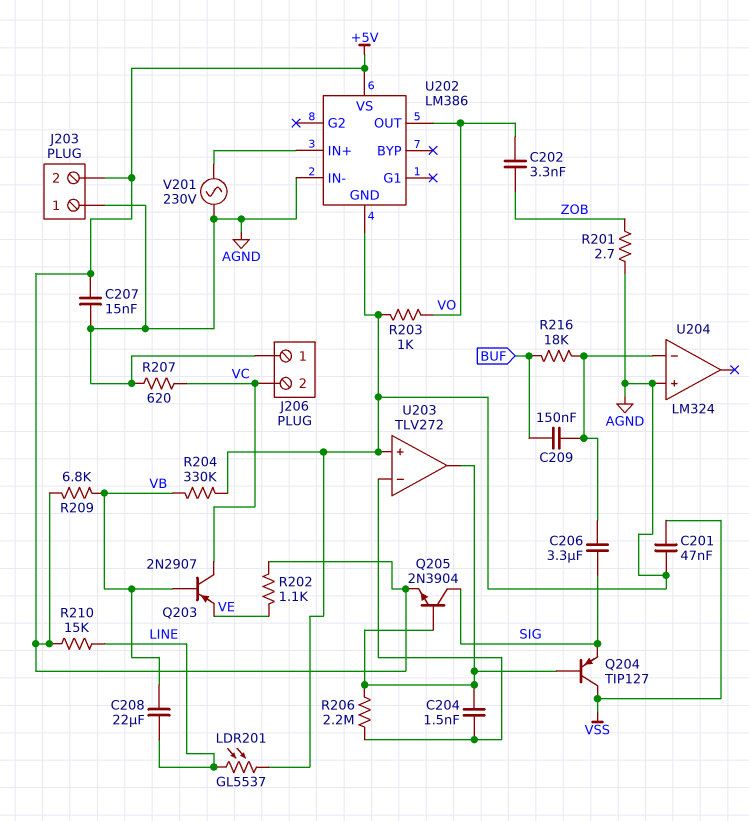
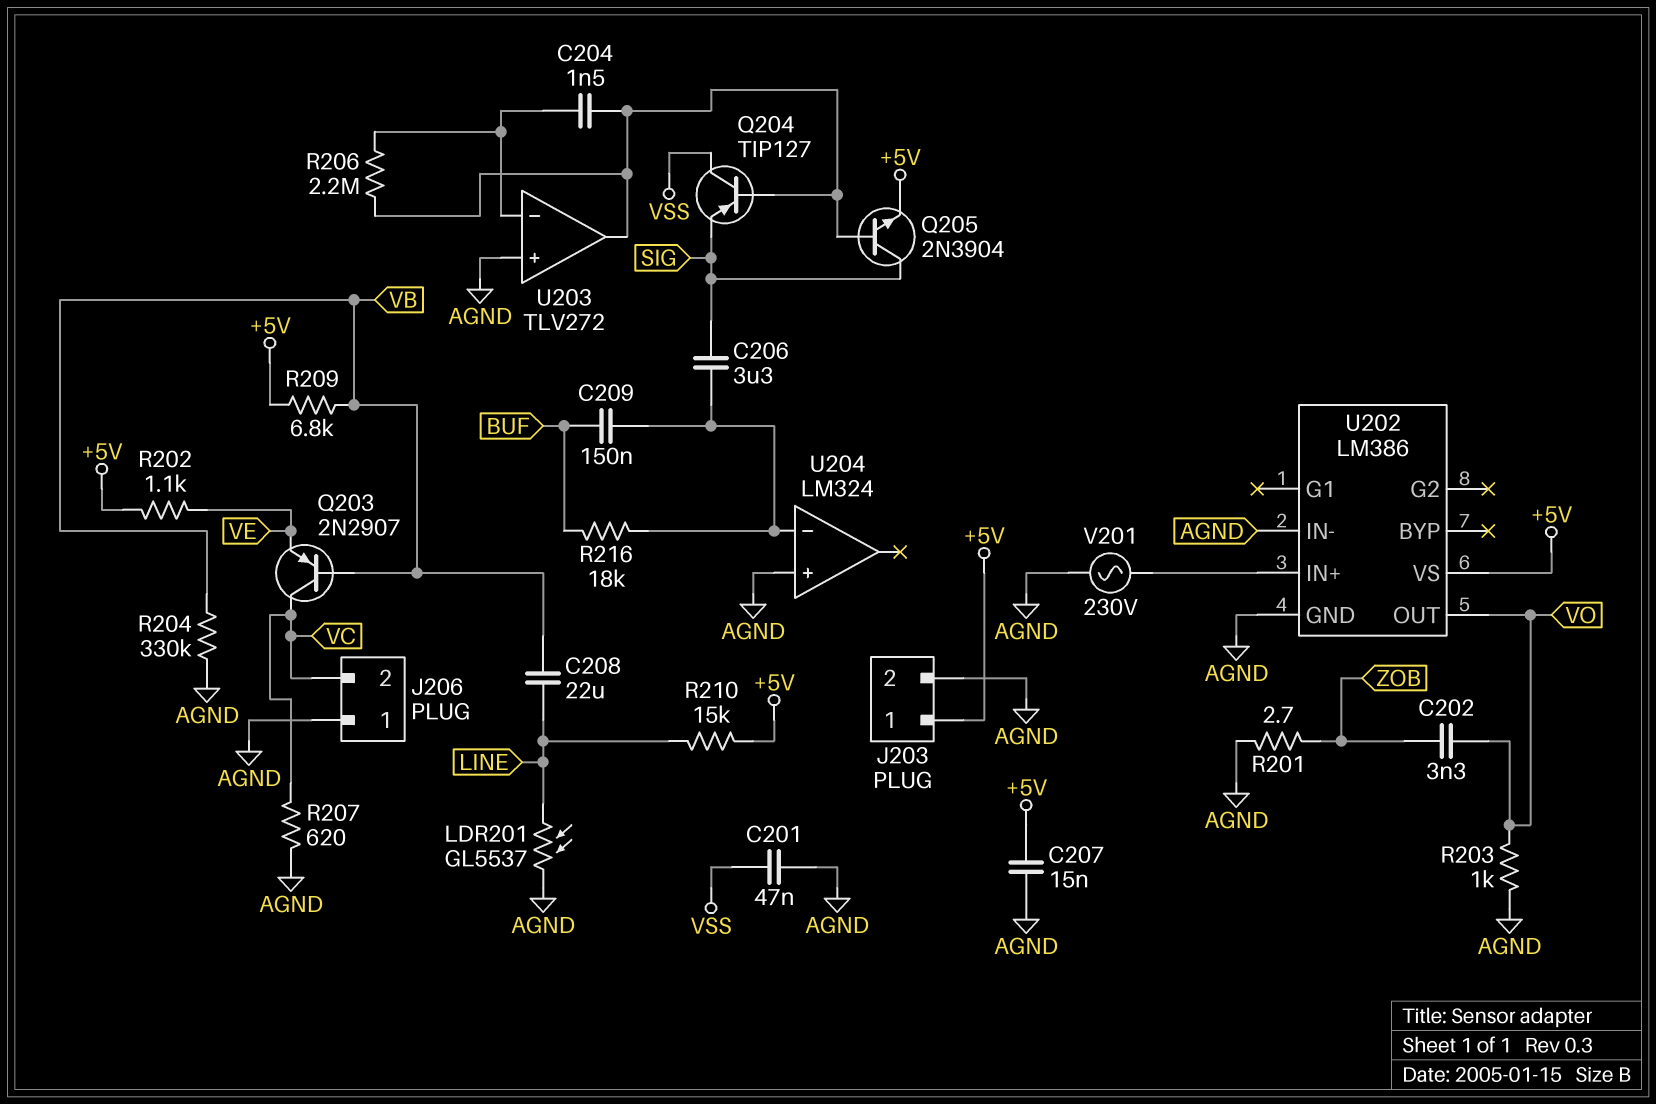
J203 pin 1: AGND -> +5V
J203 pin 2: +5V -> AGND

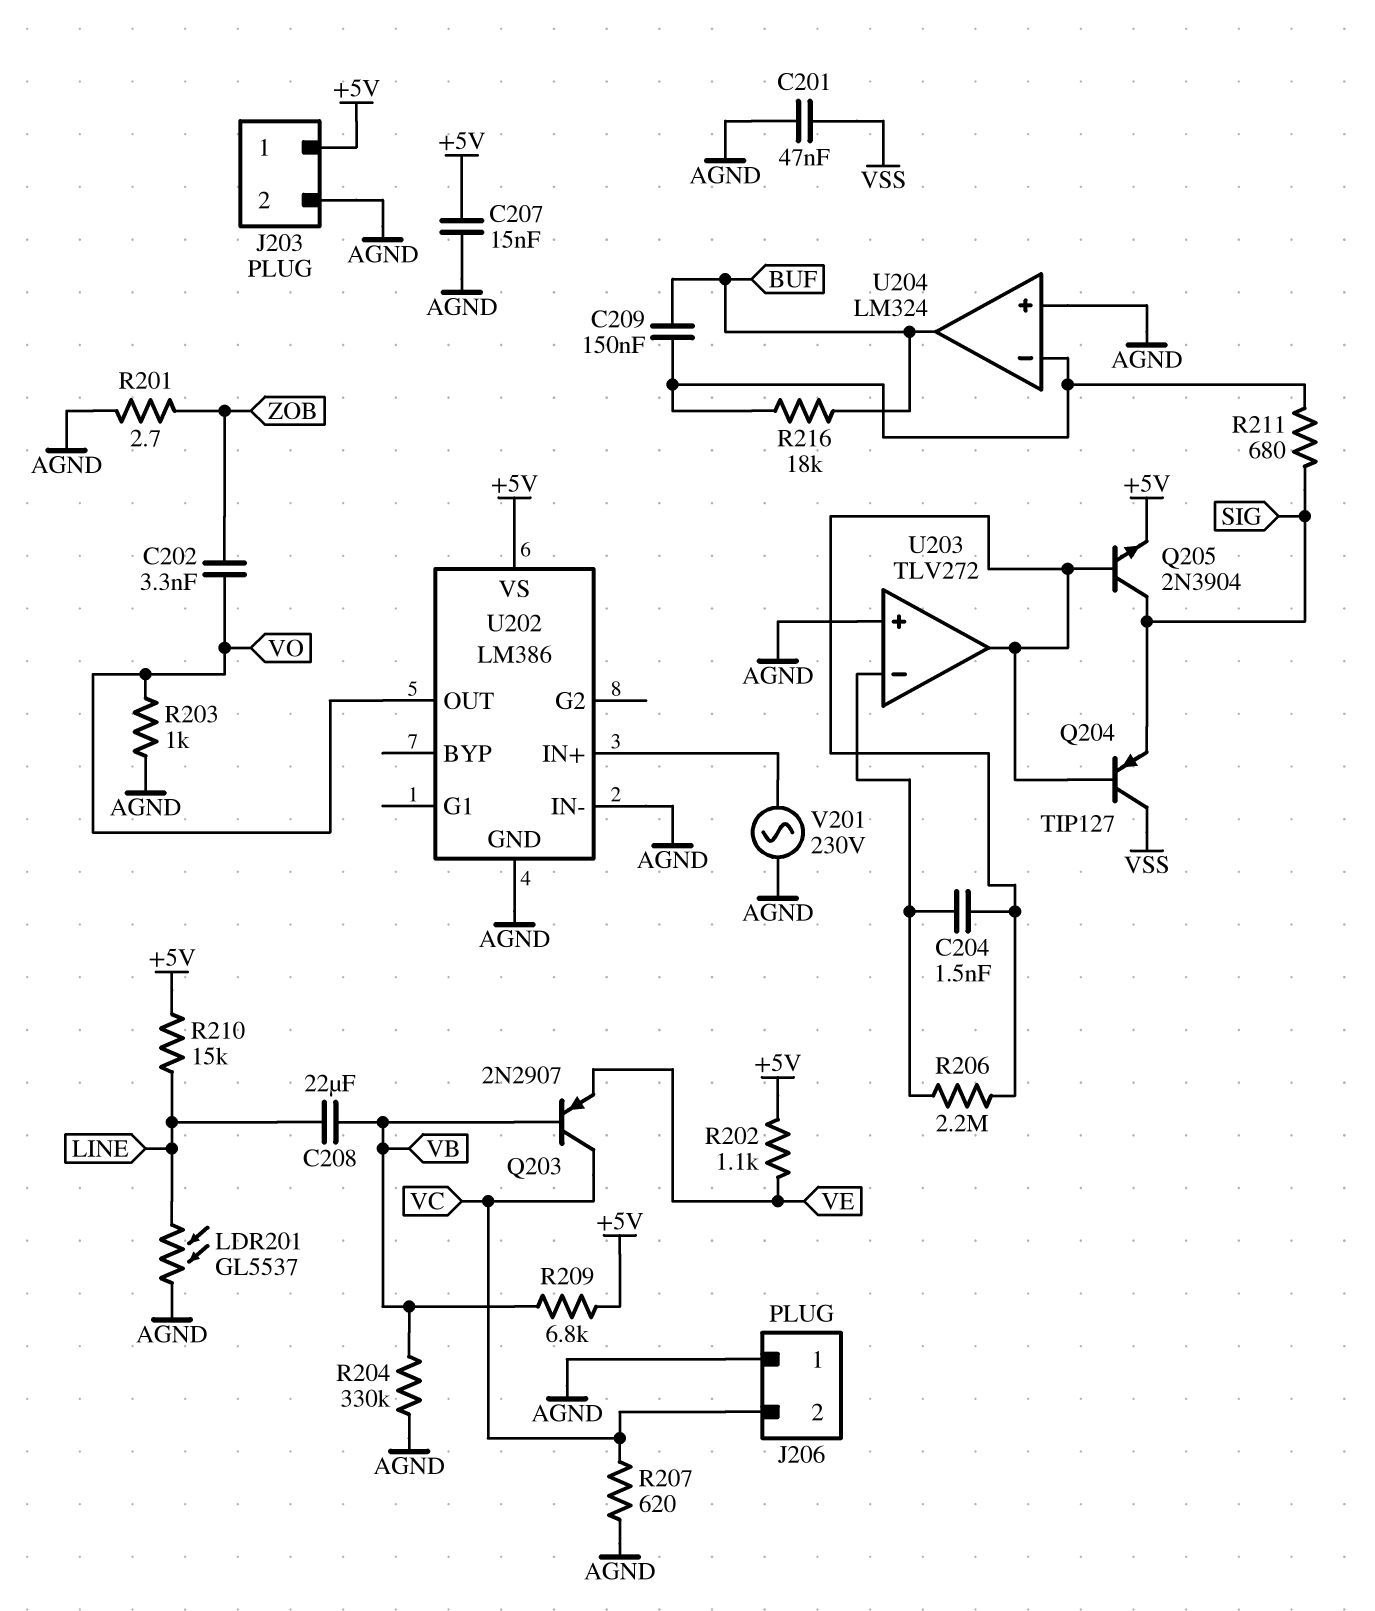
C206: 3.3uF (SIG, U204/in-) -> none
R211: none -> 680 (SIG, U204/in-)
U204 pin out: none -> BUF

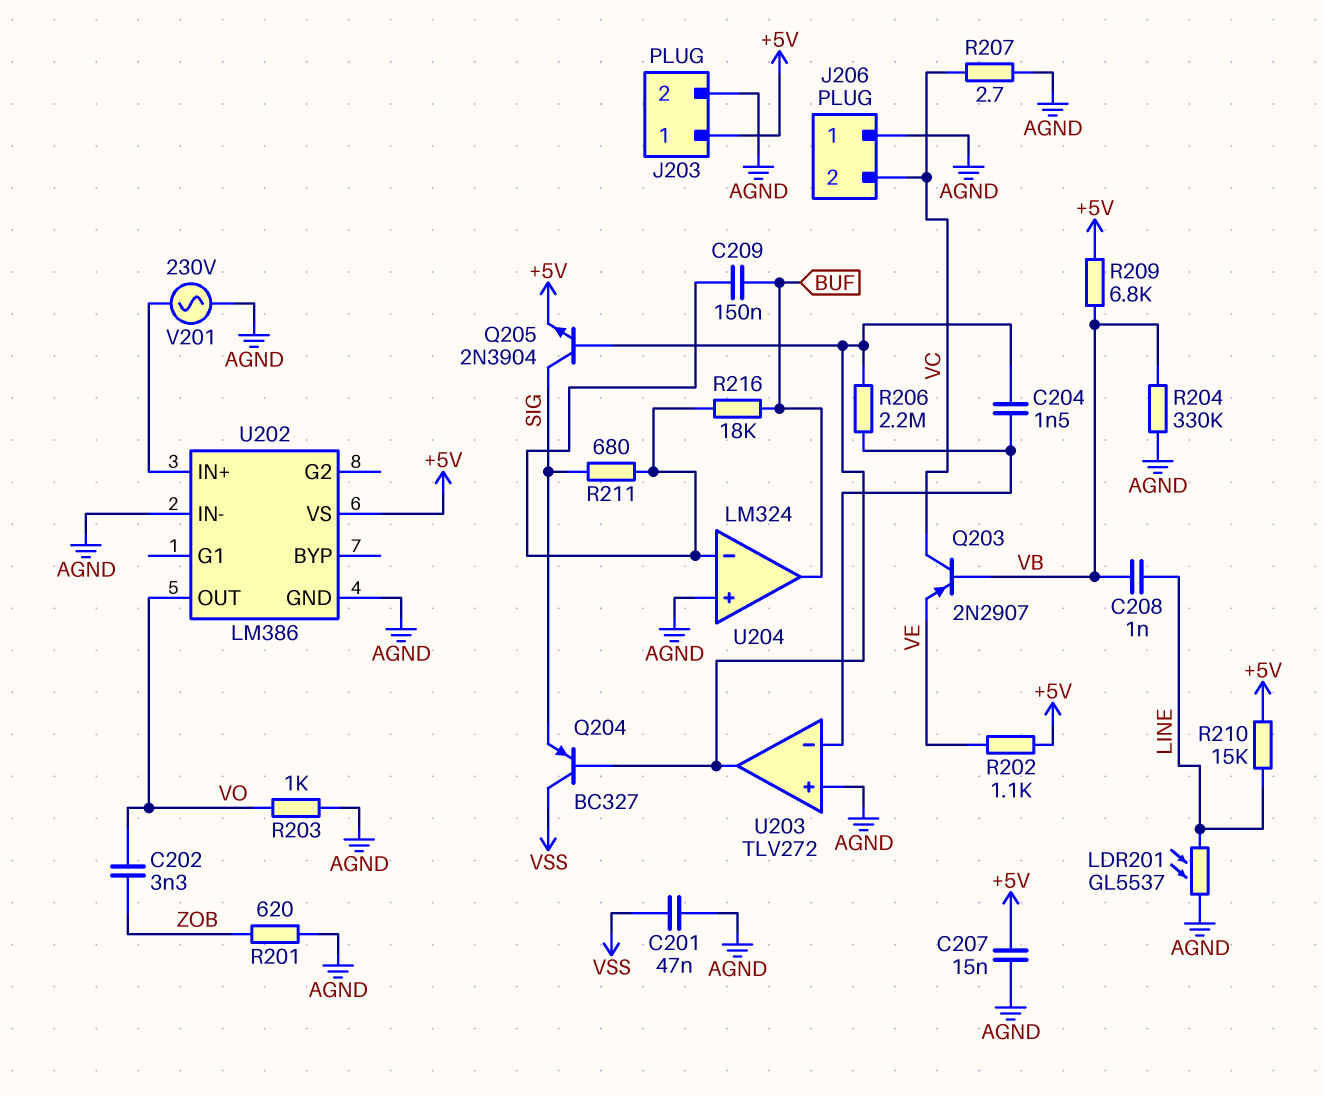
C208: 22uF (LINE, VB) -> 1nF (LINE, VB)
Q204: PNP TIP127 (B U203/out, C VSS, E SIG) -> PNP BC327 (B U203/out, C VSS, E SIG)
R201: 2.7 (AGND, ZOB) -> 620 (AGND, ZOB)
R207: 620 (AGND, VC) -> 2.7 (AGND, VC)

